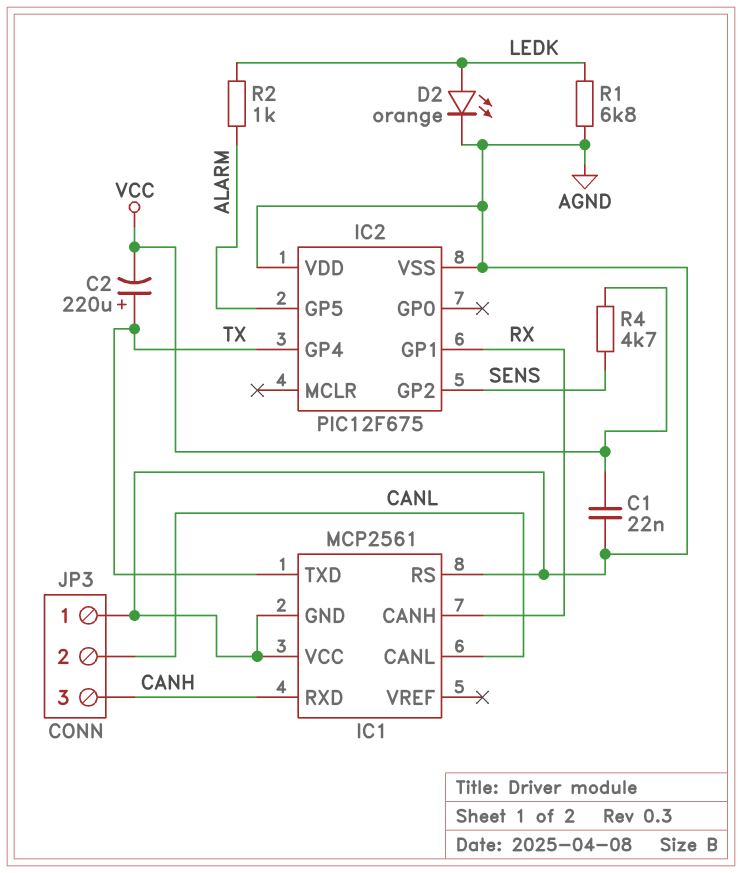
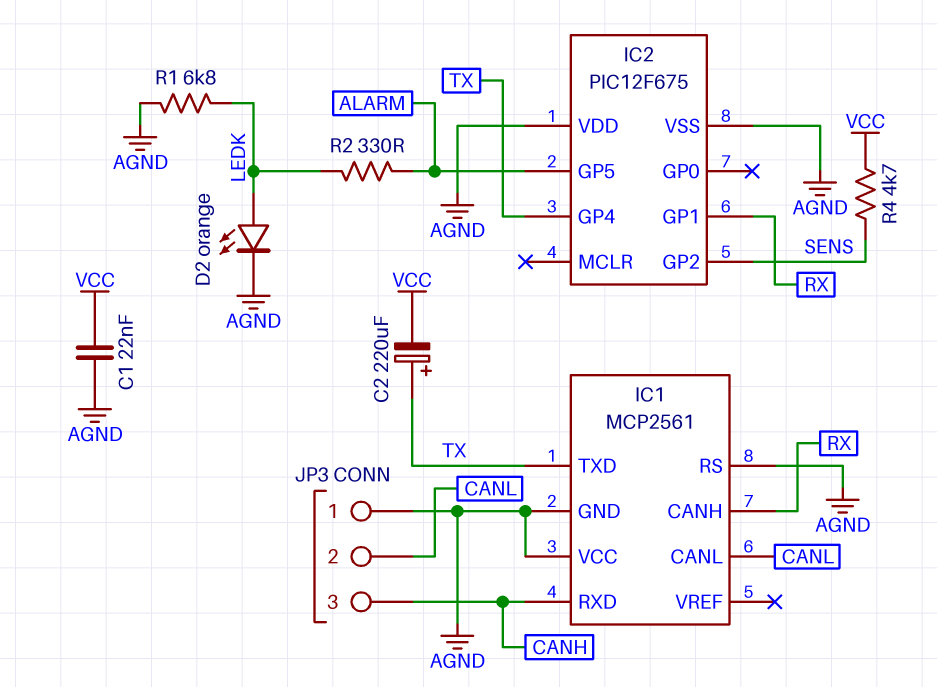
R2: 1k (ALARM, LEDK) -> 330 (ALARM, LEDK)

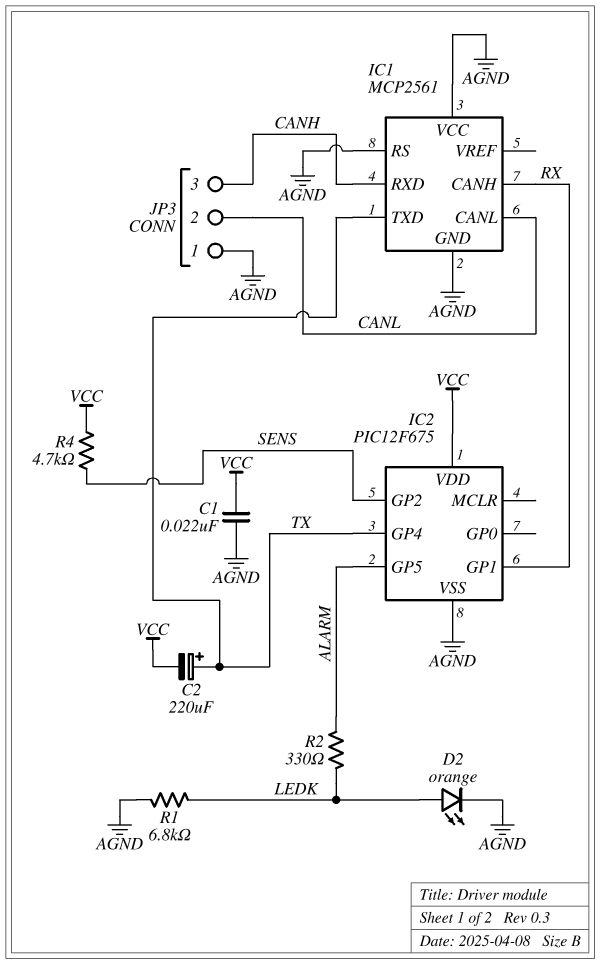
IC2 pin VDD: AGND -> VCC

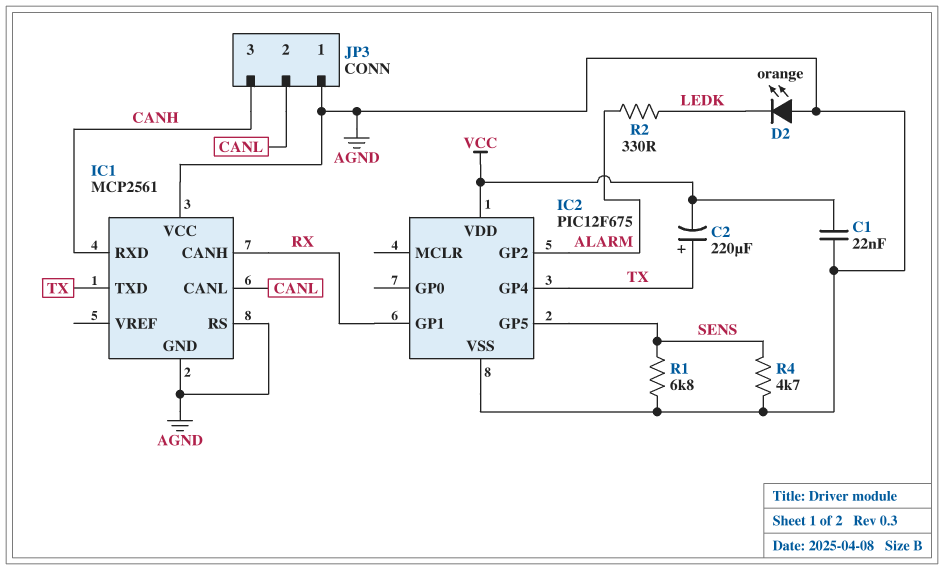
D2: LED orange (A LEDK, K AGND) -> LED orange (A AGND, K LEDK)
IC2 pin GP2: SENS -> ALARM
IC2 pin GP5: ALARM -> SENS
R1: 6.8k (AGND, LEDK) -> 6.8k (AGND, SENS)
R4: 4.7k (SENS, VCC) -> 4.7k (AGND, SENS)

